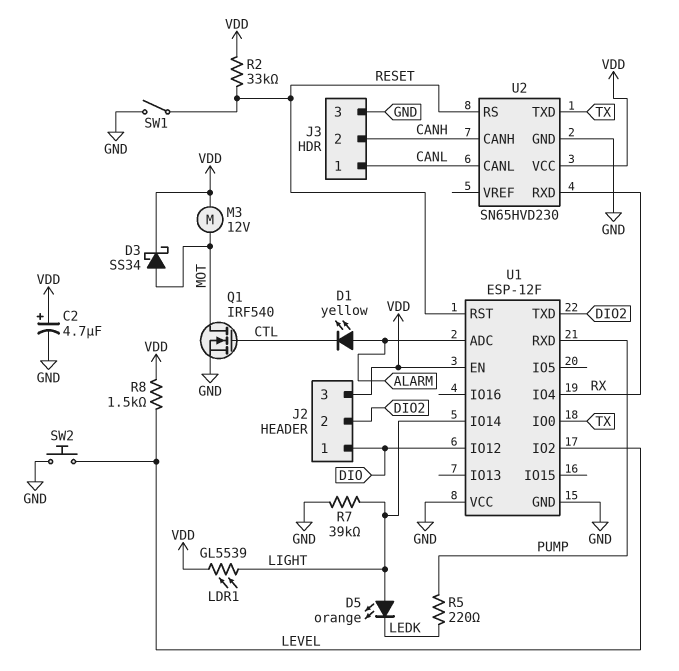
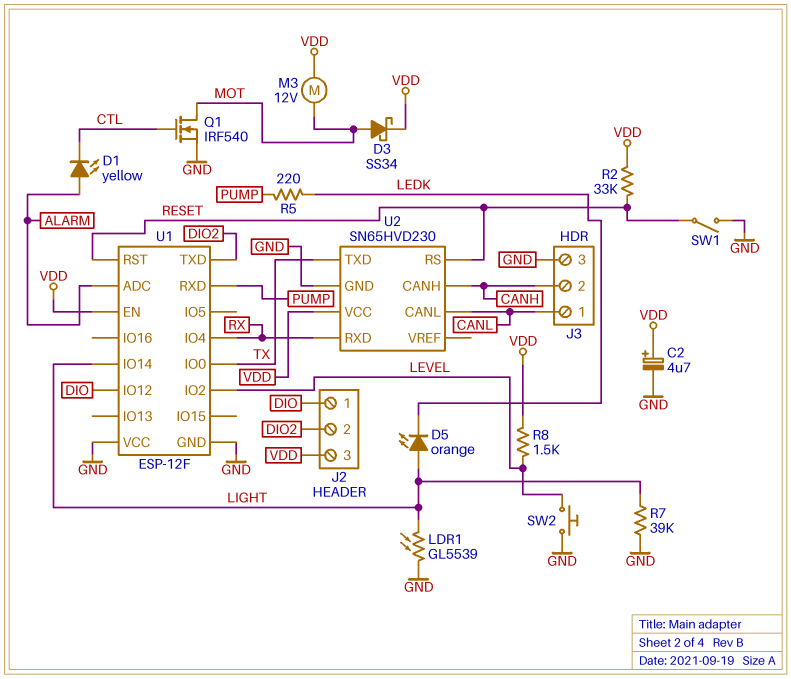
LDR1: GL5539 (LIGHT, VDD) -> GL5539 (GND, LIGHT)

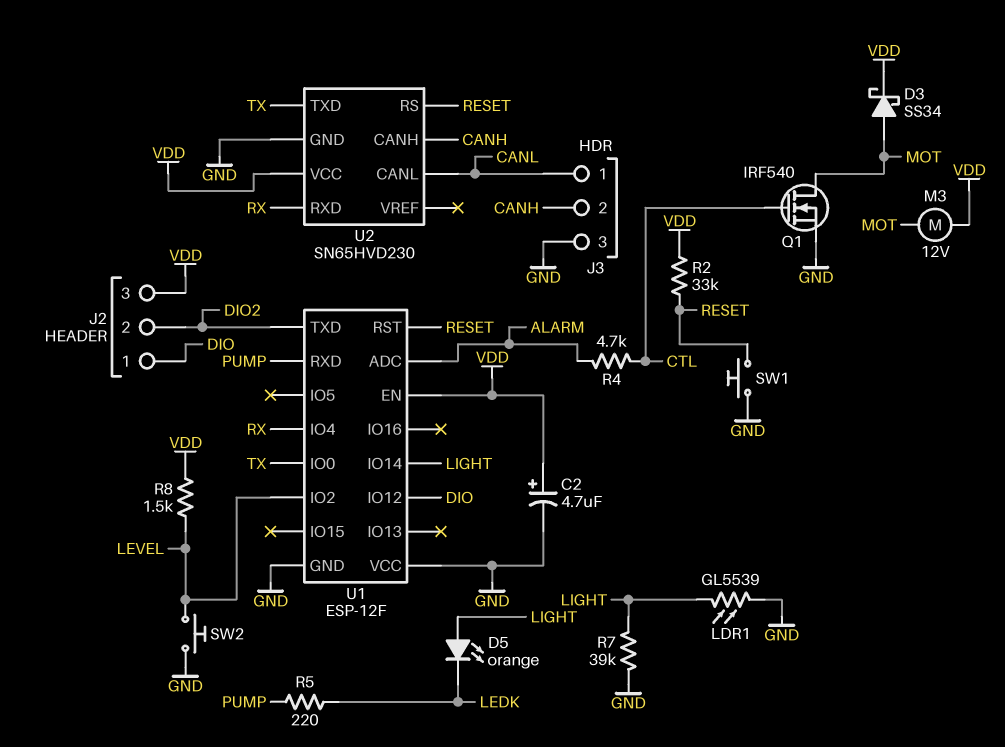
D1: LED yellow (A ALARM, K CTL) -> none
R4: none -> 4.7k (ALARM, CTL)
SW1: switch (GND, RESET) -> button (GND, RESET)

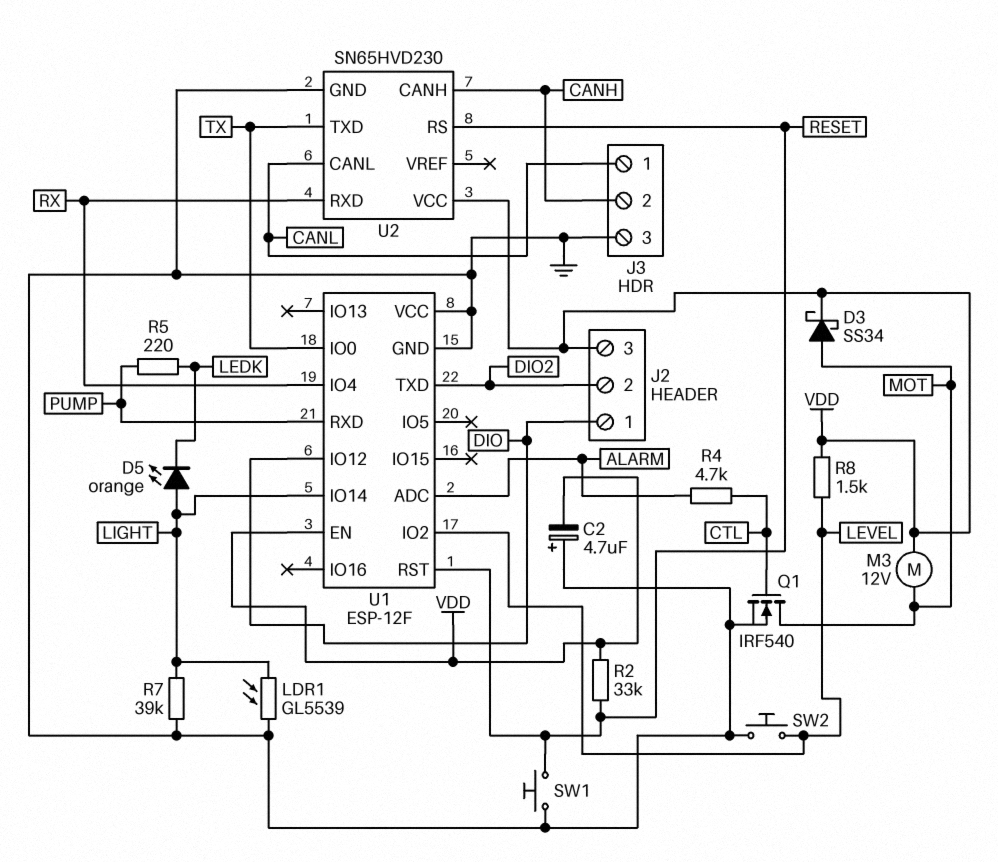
C2: 4.7uF (plus VDD, minus GND) -> 4.7uF (plus GND, minus VDD)

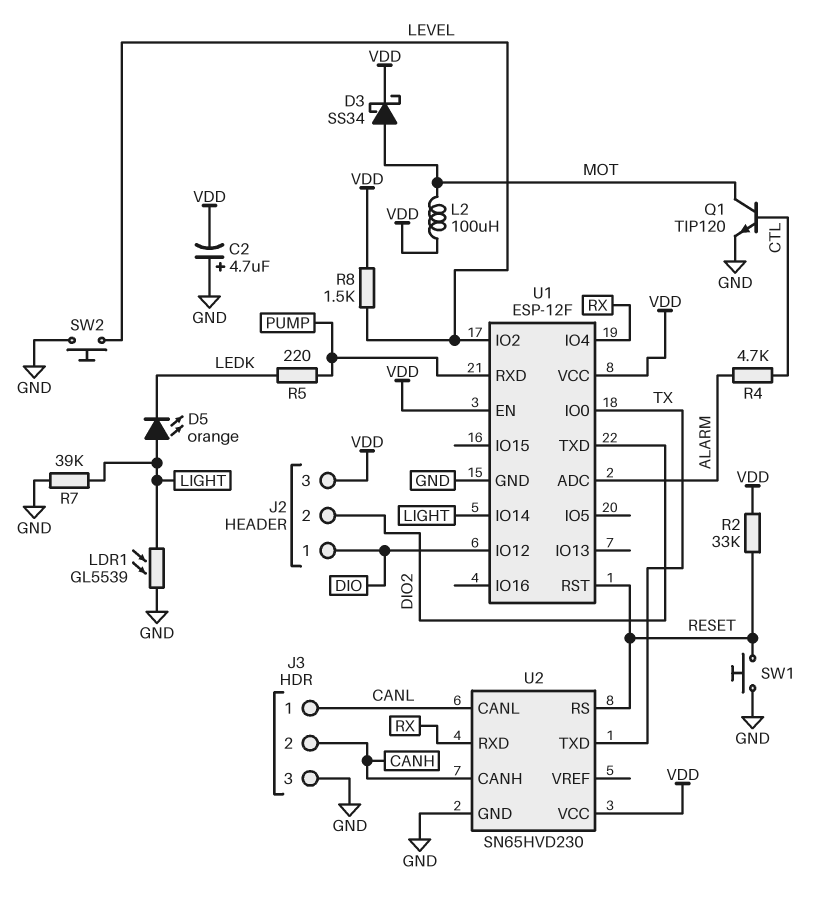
L2: none -> 100uH (MOT, VDD)
M3: motor 12V (MOT, VDD) -> none
Q1: NMOS IRF540 (G CTL, D MOT, S GND) -> NPN TIP120 (B CTL, C MOT, E GND)
U1 pin VCC: GND -> VDD

